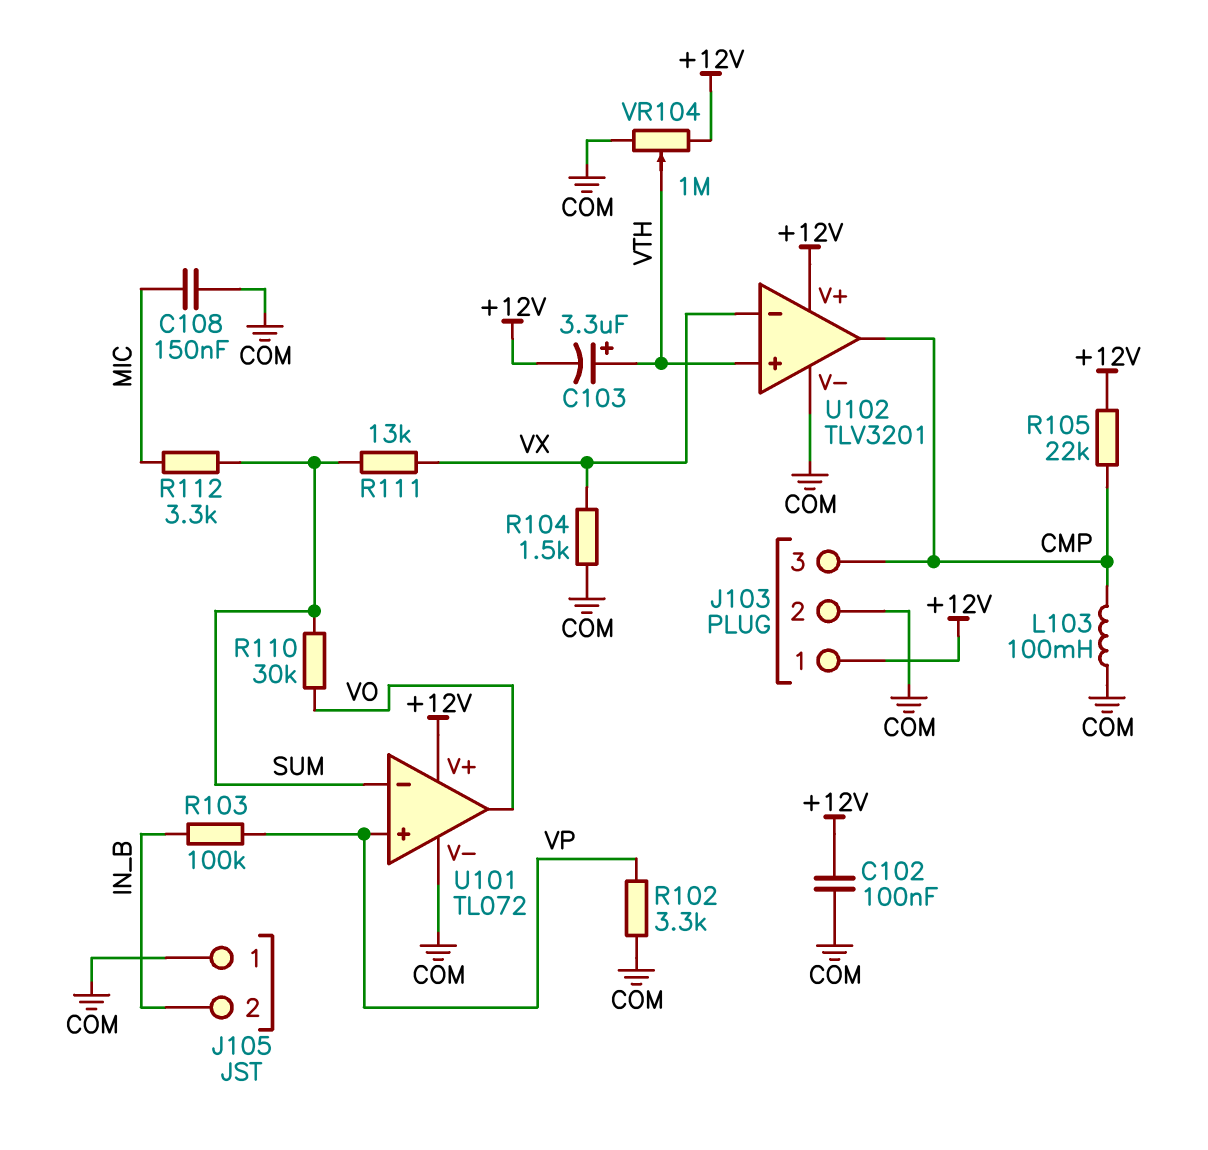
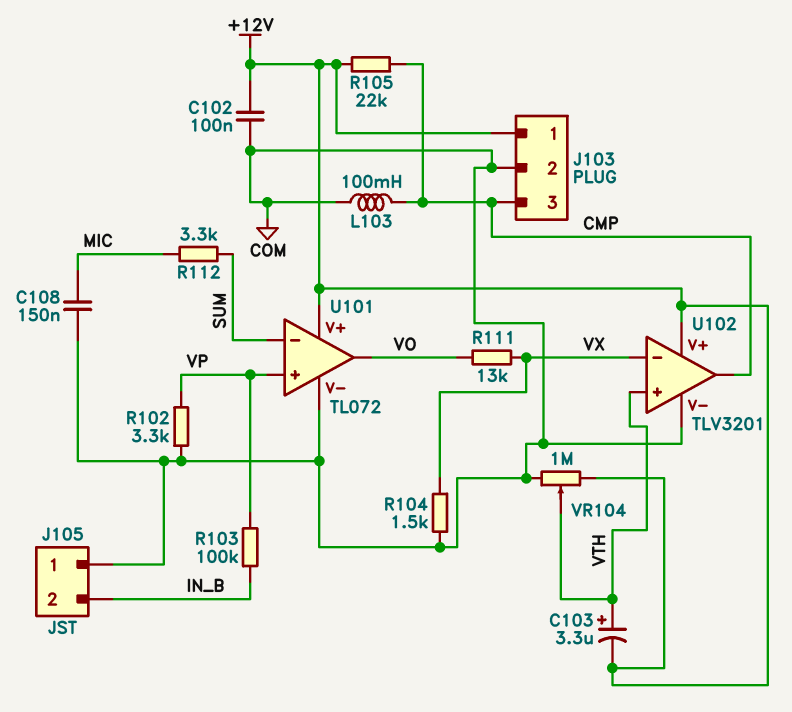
R110: 30k (SUM, VO) -> none
R111: 13k (SUM, VX) -> 13k (VO, VX)

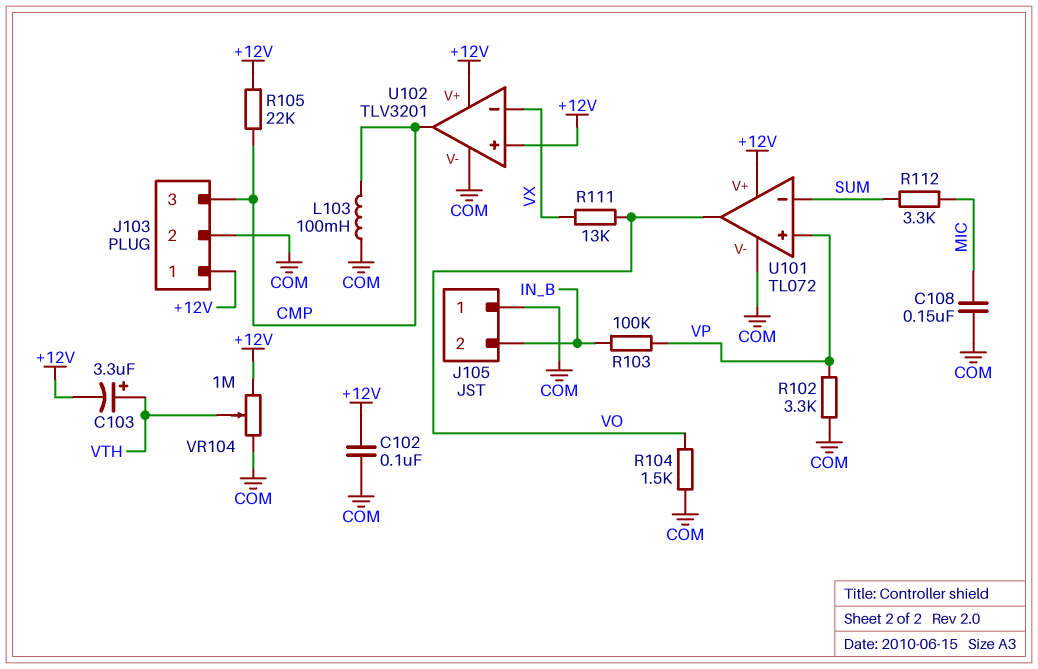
R104: 1.5k (COM, VX) -> 1.5k (COM, VO)
U102 pin in+: VTH -> +12V

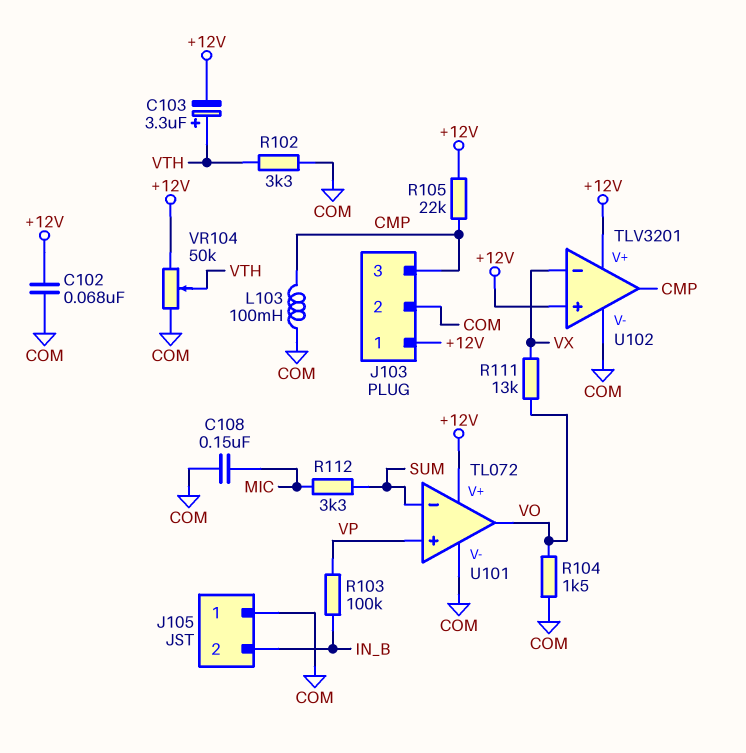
C102: 100nF (+12V, COM) -> 68nF (+12V, COM)
R102: 3.3k (COM, VP) -> 3.3k (COM, VTH)
VR104: 1M (+12V, COM, wiper VTH) -> 50k (+12V, COM, wiper VTH)

